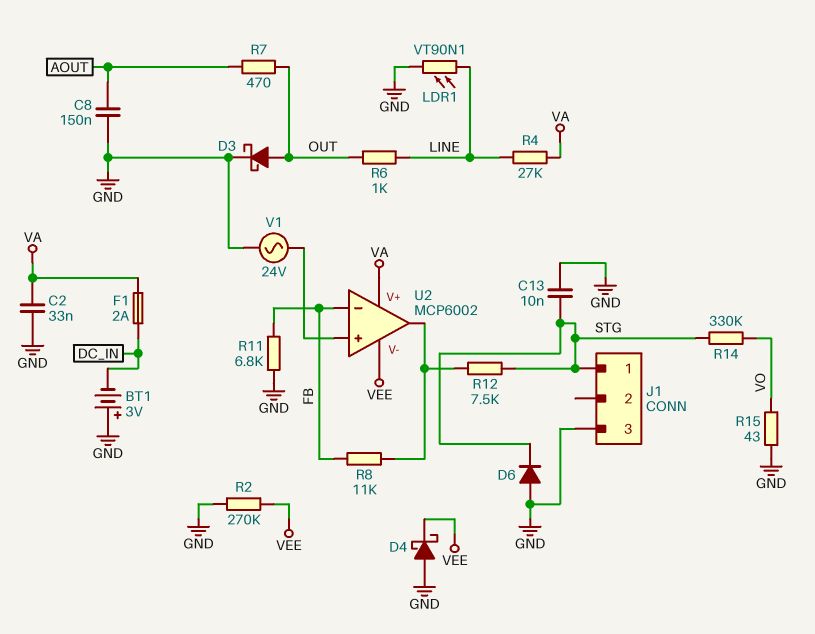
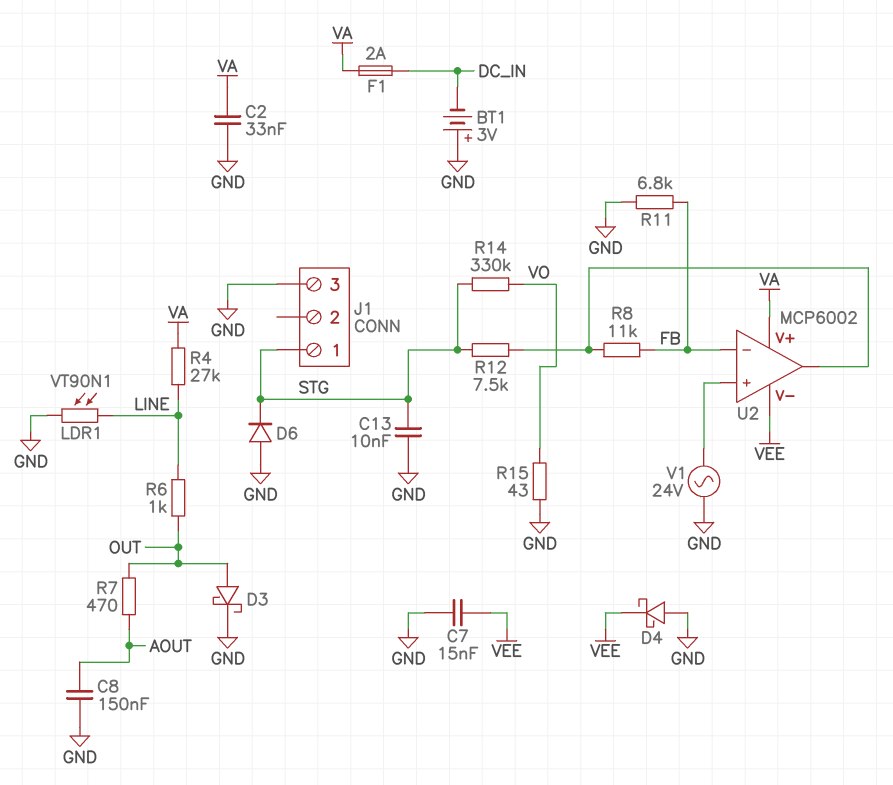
C7: none -> 15nF (GND, VEE)
R2: 270k (GND, VEE) -> none

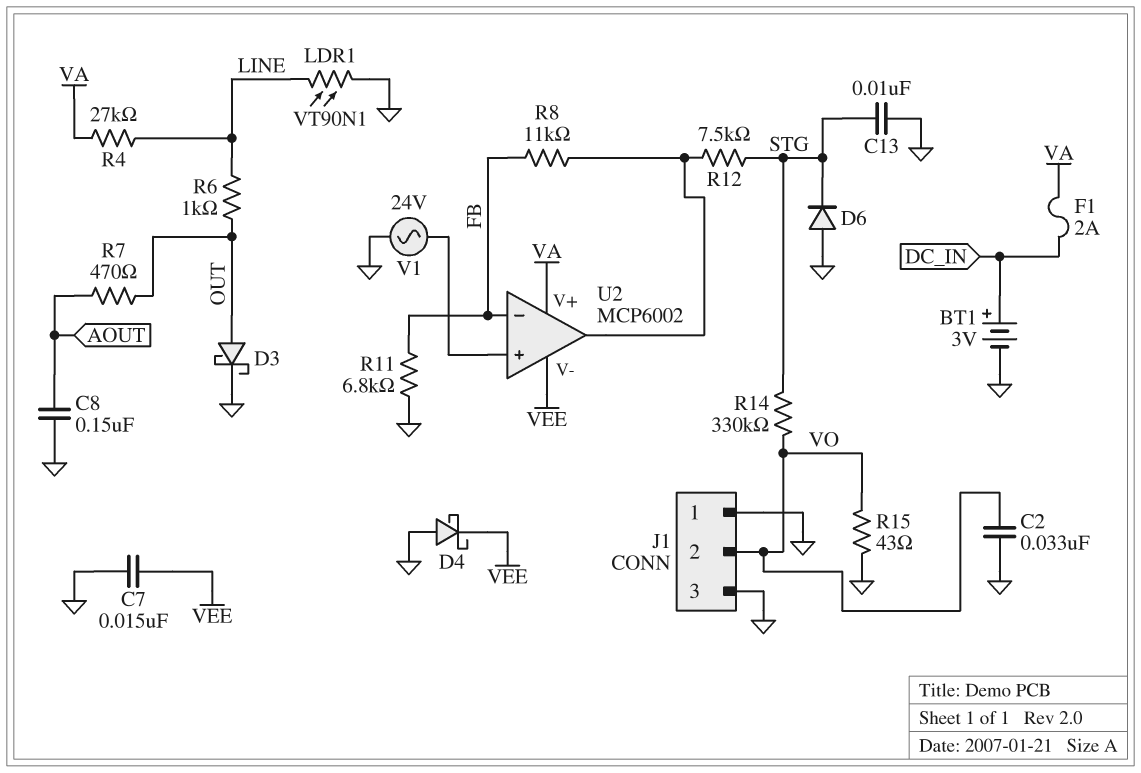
BT1: 3V (plus GND, minus DC_IN) -> 3V (plus DC_IN, minus GND)
C2: 33nF (GND, VA) -> 33nF (GND, VO)
J1 pin 1: STG -> GND
J1 pin 2: none -> VO

